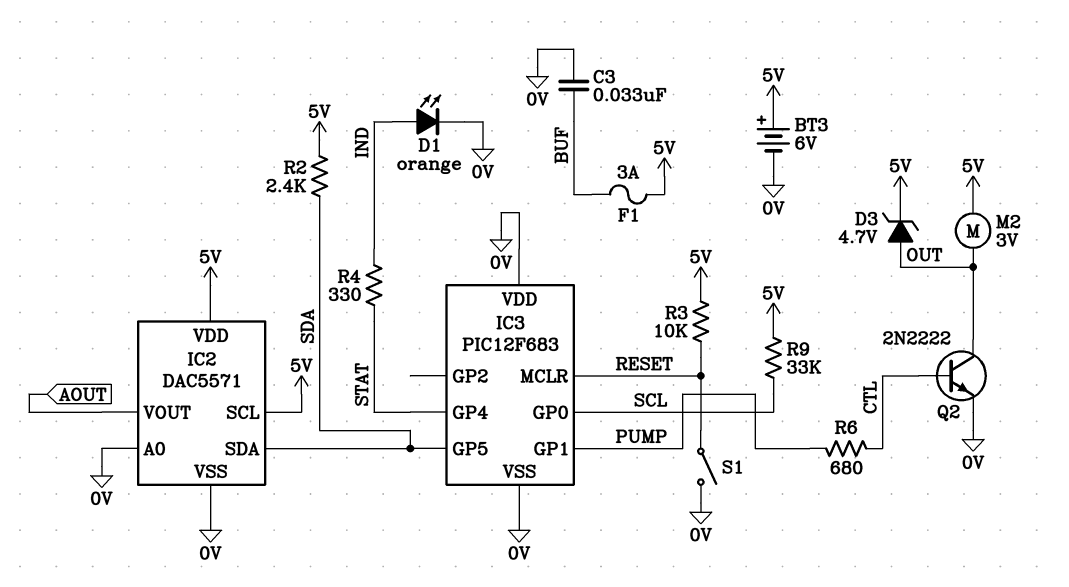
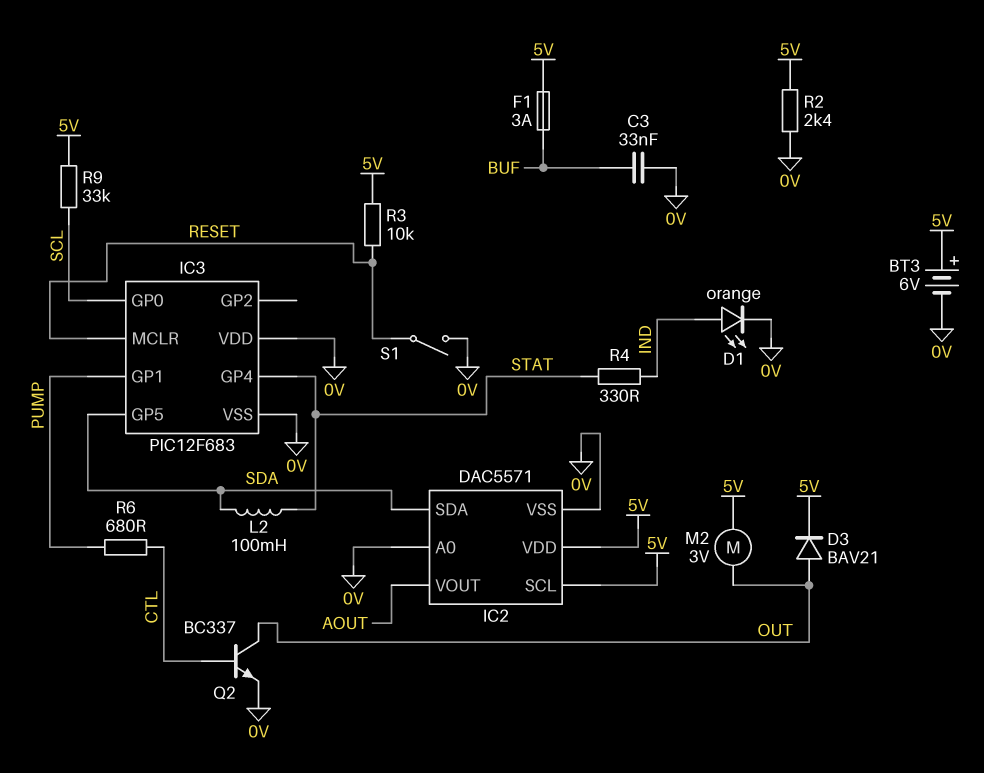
D3: zener 4.7V (A OUT, K 5V) -> diode BAV21 (A OUT, K 5V)
L2: none -> 100mH (SDA, STAT)
Q2: NPN 2N2222 (B CTL, C OUT, E 0V) -> NPN BC337 (B CTL, C OUT, E 0V)
R2: 2.4k (5V, SDA) -> 2.4k (0V, 5V)

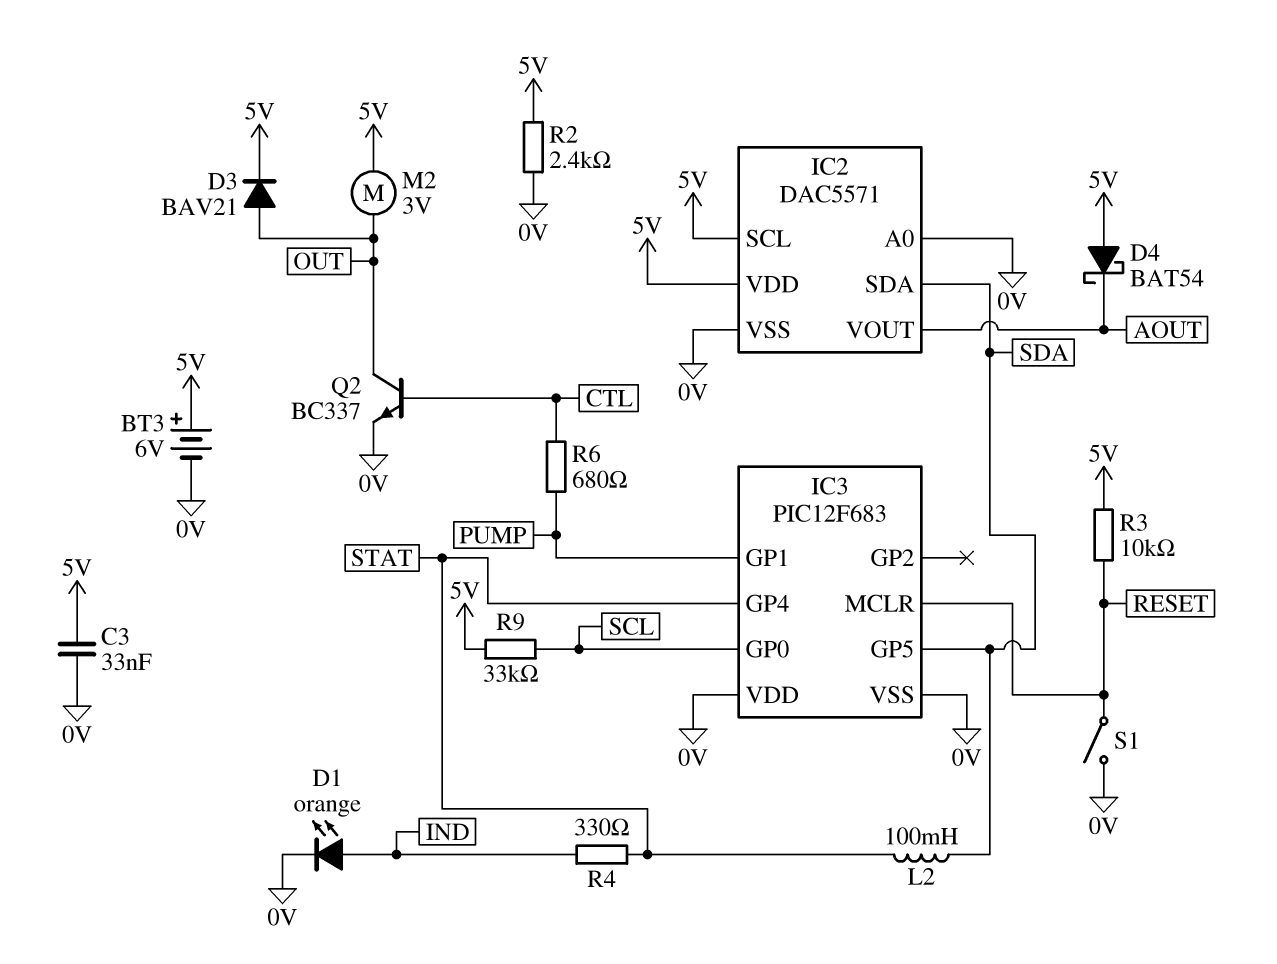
C3: 33nF (0V, BUF) -> 33nF (0V, 5V)
D4: none -> schottky BAT54 (A 5V, K AOUT)
F1: 3A (5V, BUF) -> none

